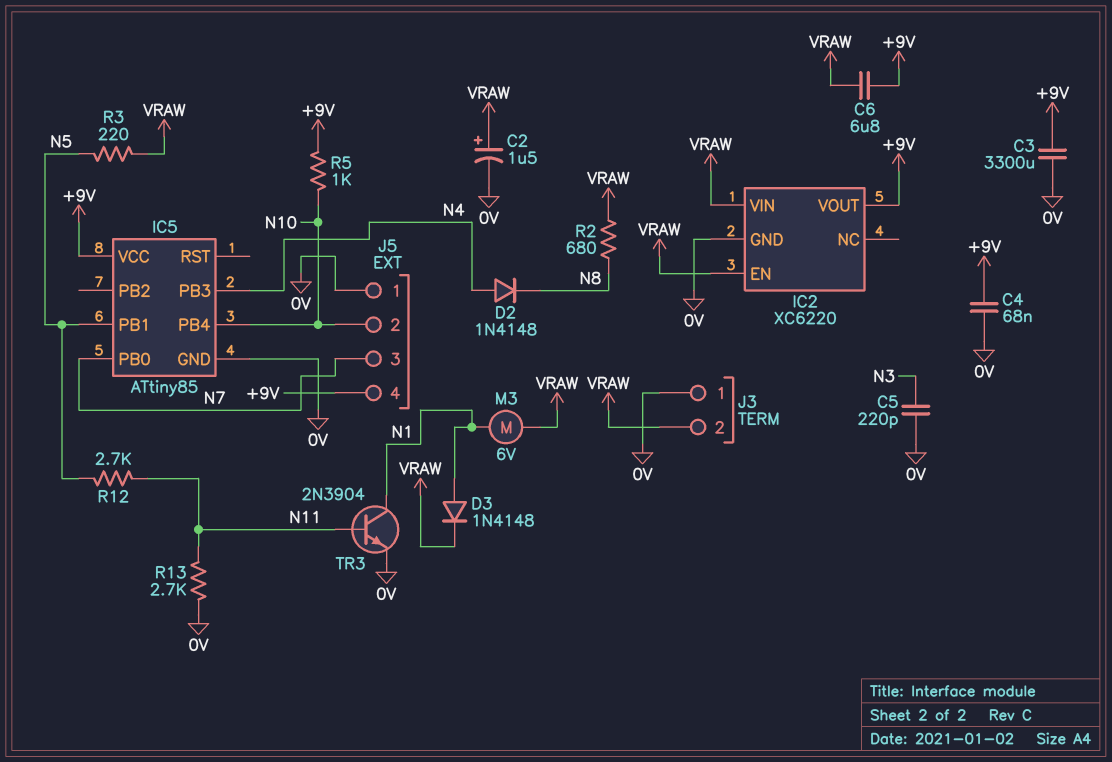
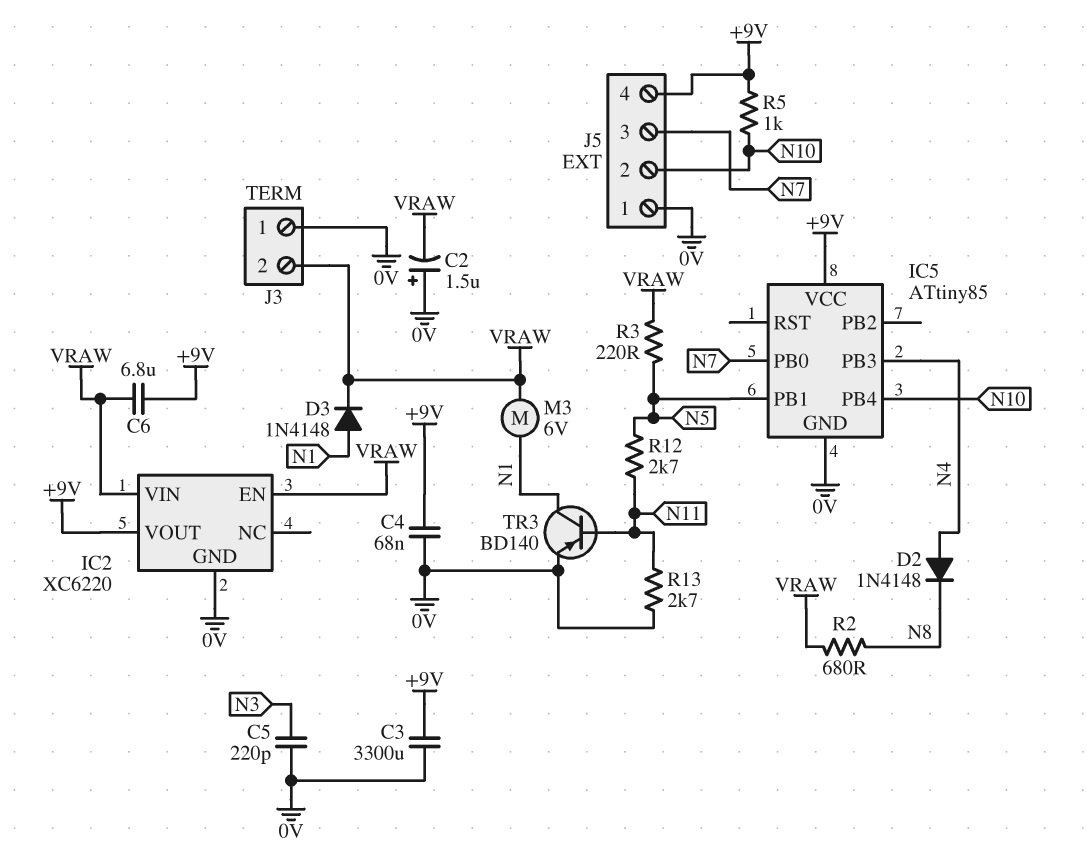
C2: 1.5uF (plus VRAW, minus 0V) -> 1.5uF (plus 0V, minus VRAW)
TR3: NPN 2N3904 (B N11, C N1, E 0V) -> PNP BD140 (B N11, C N1, E 0V)

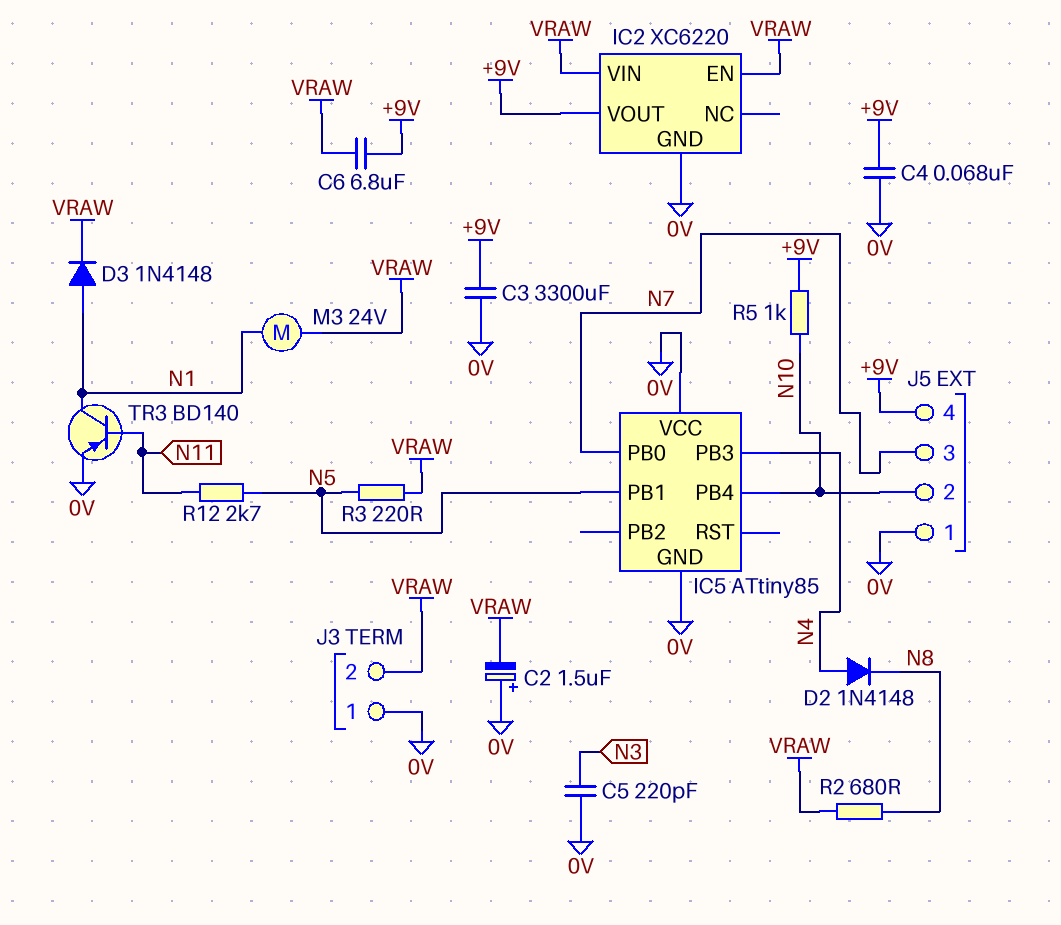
IC5 pin VCC: +9V -> 0V
M3: motor 6V (N1, VRAW) -> motor 24V (N1, VRAW)
R13: 2.7k (0V, N11) -> none

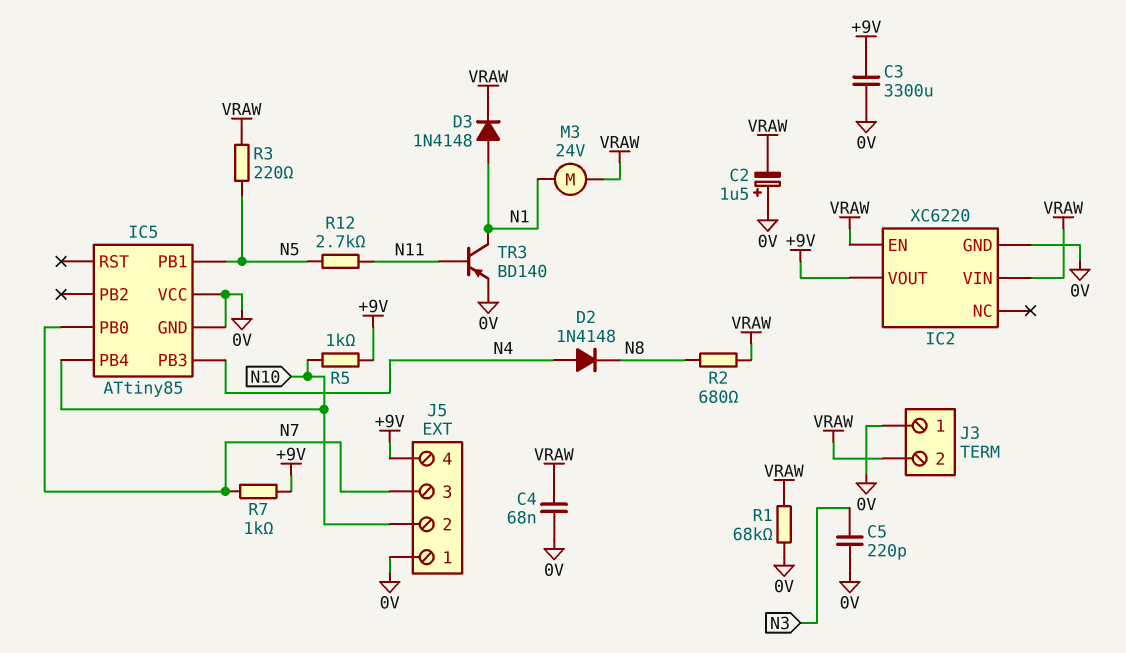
C4: 68nF (+9V, 0V) -> 68nF (0V, VRAW)
C6: 6.8uF (+9V, VRAW) -> none
R1: none -> 68k (0V, VRAW)
R7: none -> 1k (+9V, N7)

